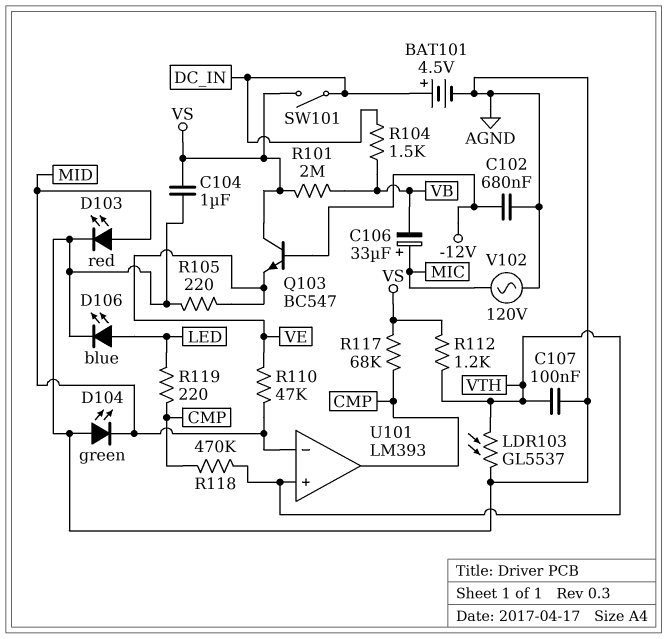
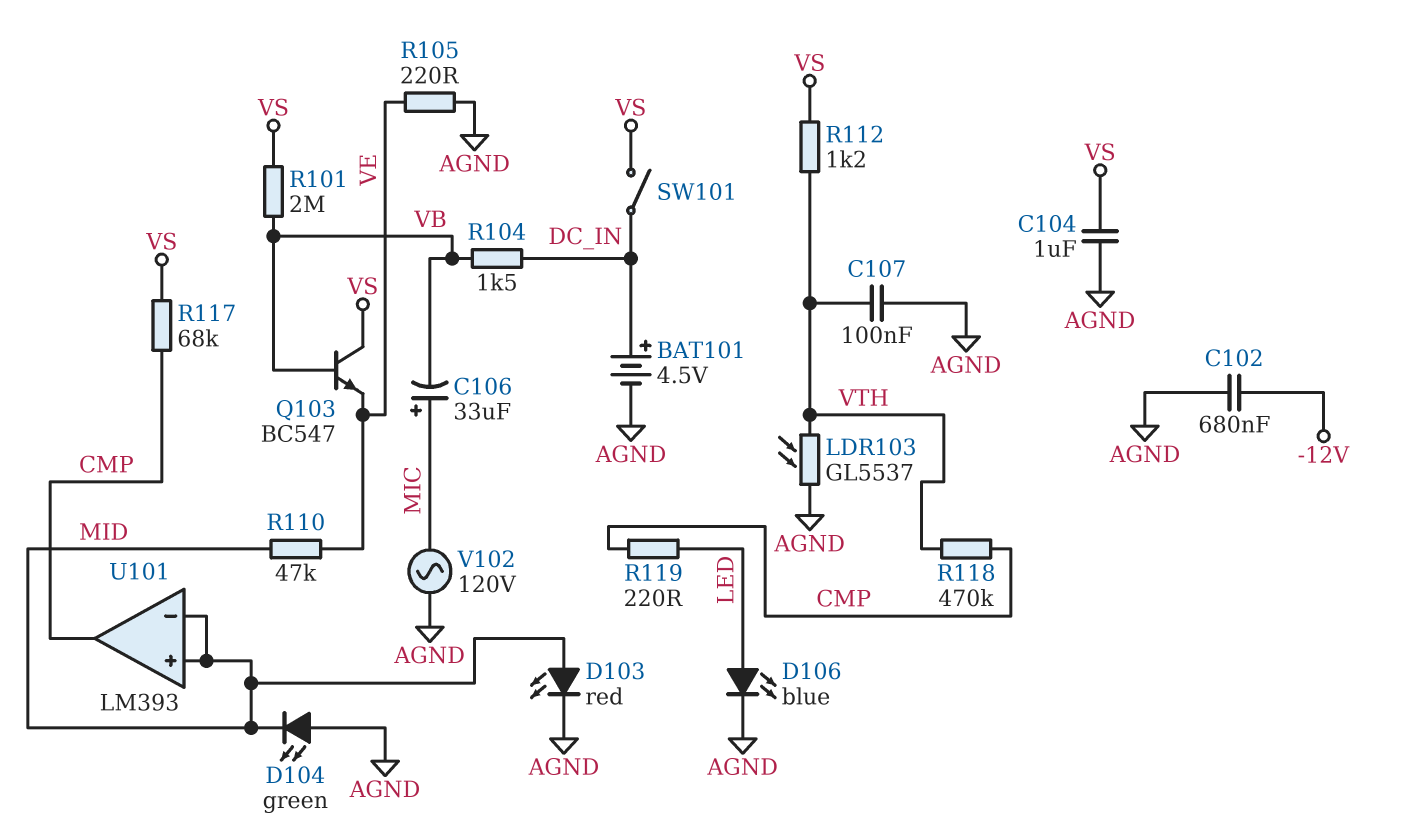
Q103: NPN BC547 (B -12V, C VS, E VE) -> NPN BC547 (B VB, C VS, E VE)
U101 pin in+: VTH -> MID

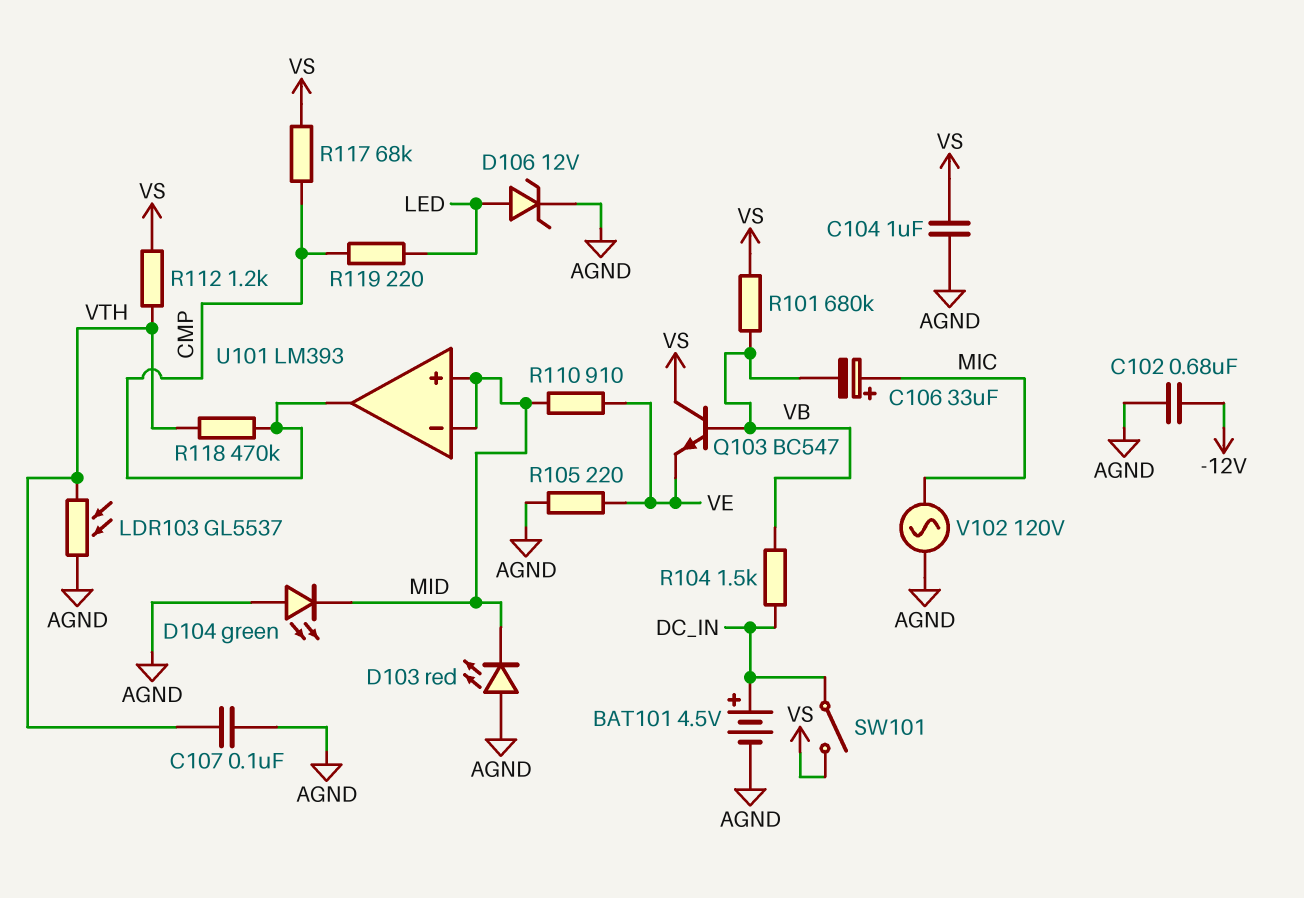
D103: LED red (A MID, K AGND) -> LED red (A AGND, K MID)
D106: LED blue (A LED, K AGND) -> zener 12V (A LED, K AGND)
R101: 2M (VB, VS) -> 680k (VB, VS)
R110: 47k (MID, VE) -> 910 (MID, VE)

